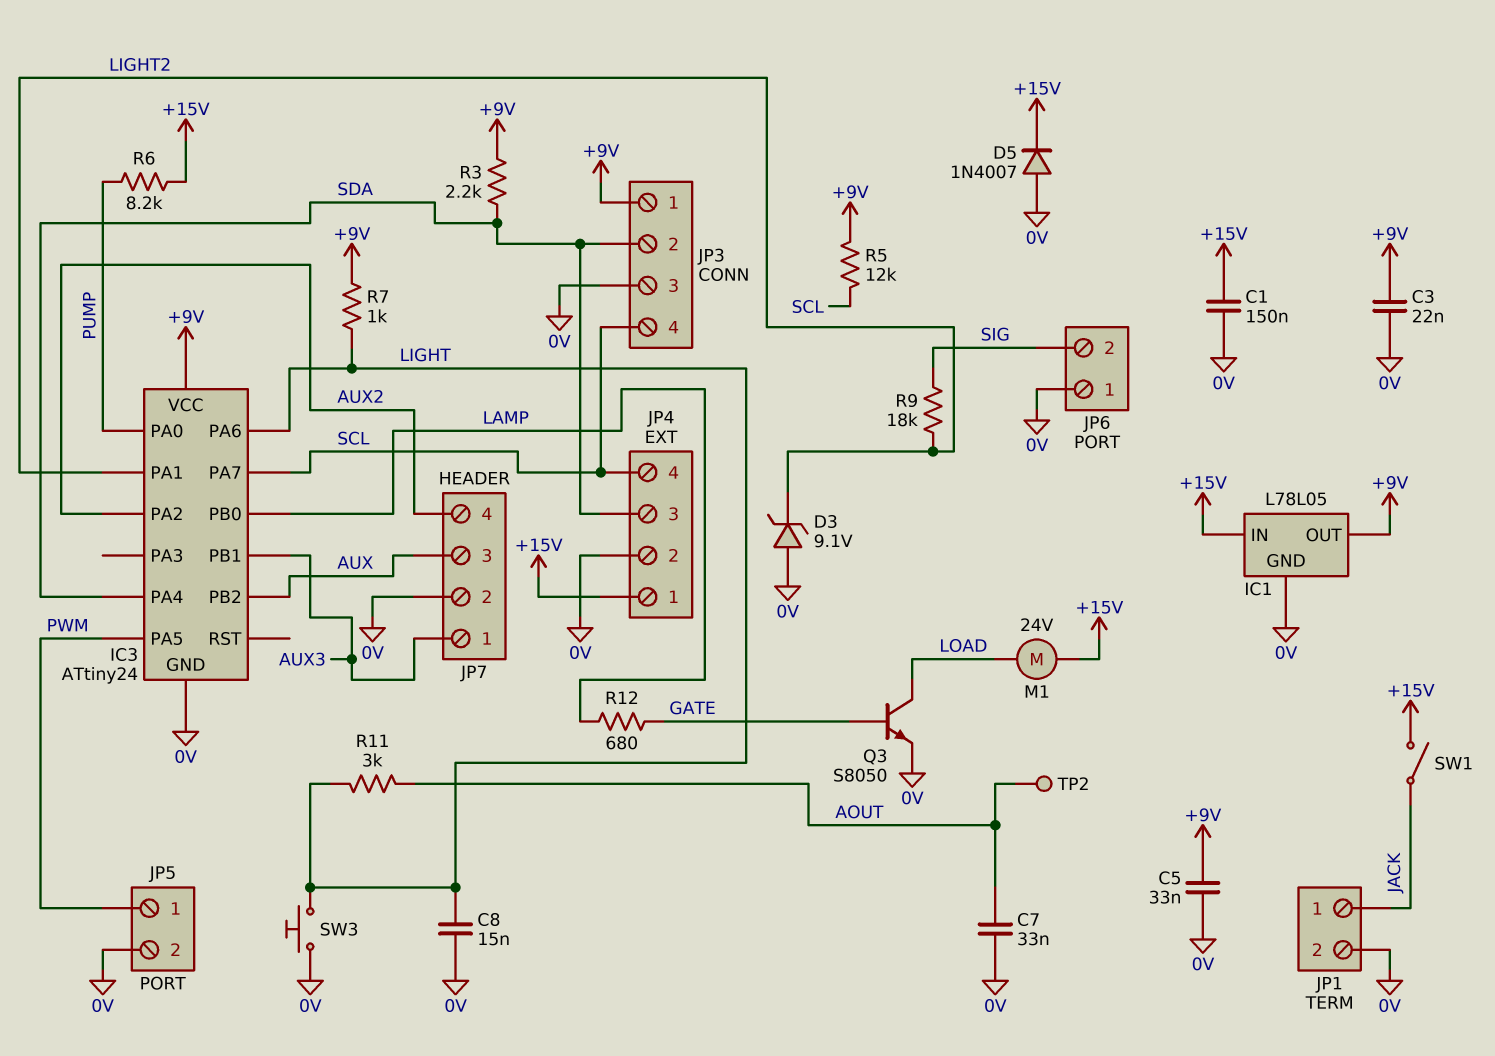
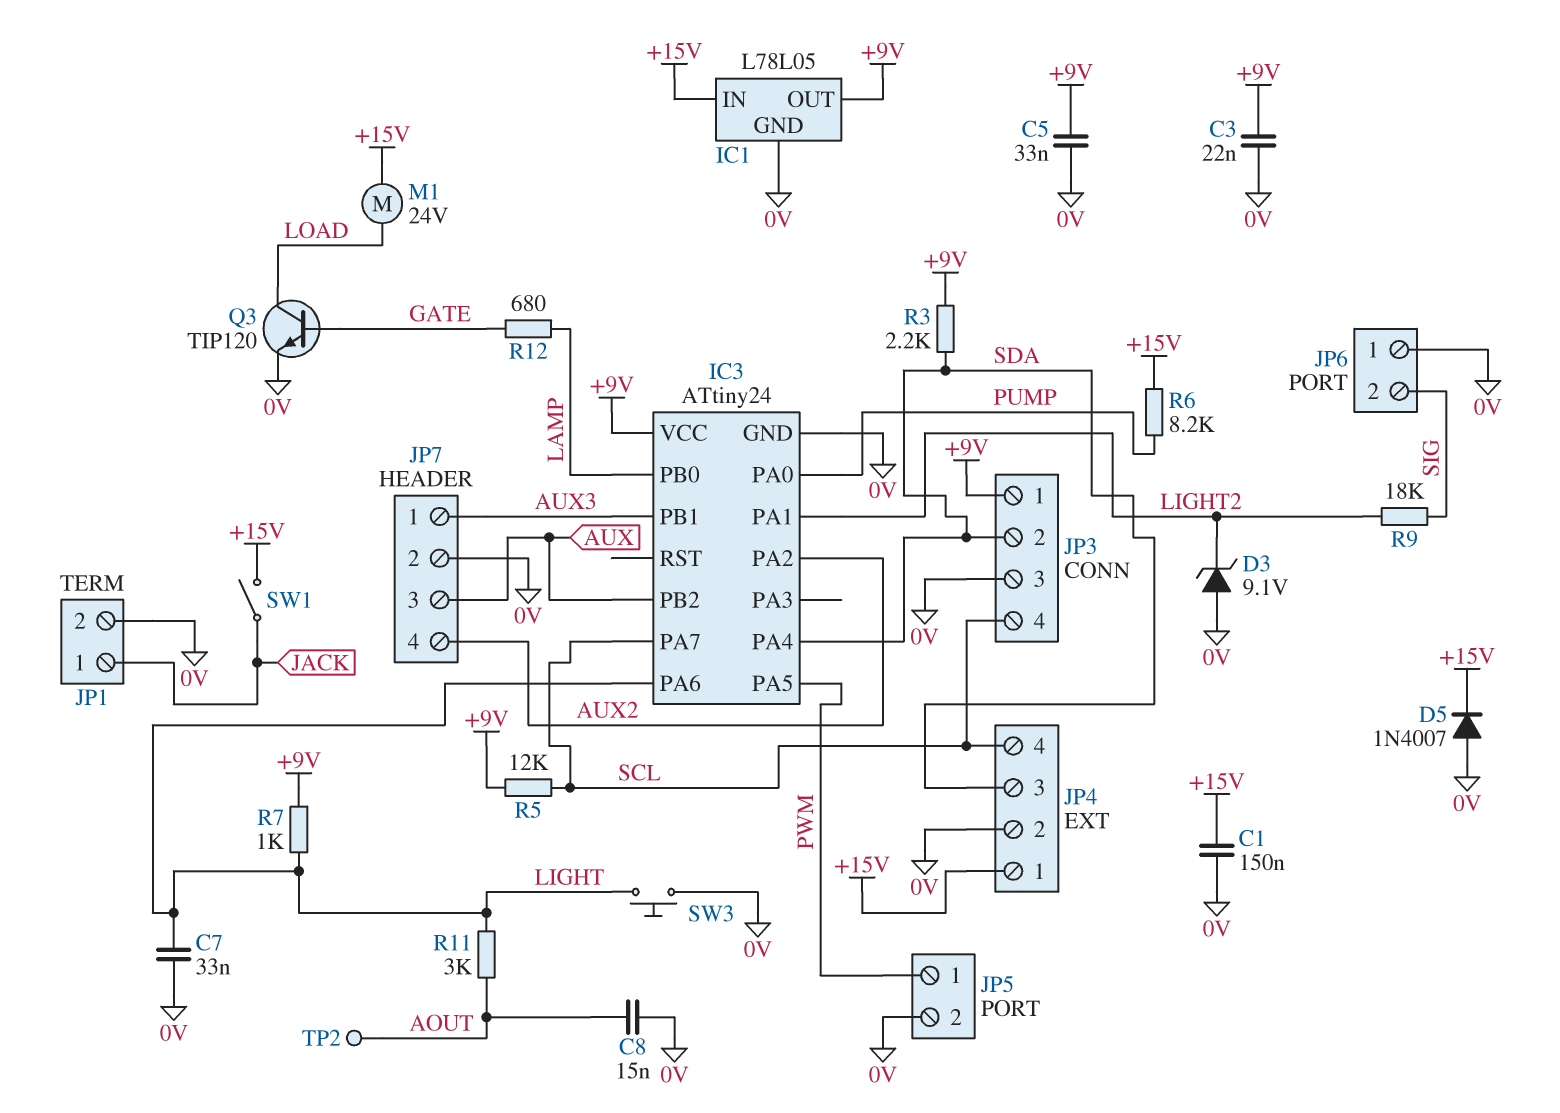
C7: 33nF (0V, AOUT) -> 33nF (0V, LIGHT)
C8: 15nF (0V, LIGHT) -> 15nF (0V, AOUT)
Q3: NPN S8050 (B GATE, C LOAD, E 0V) -> NPN TIP120 (B GATE, C LOAD, E 0V)

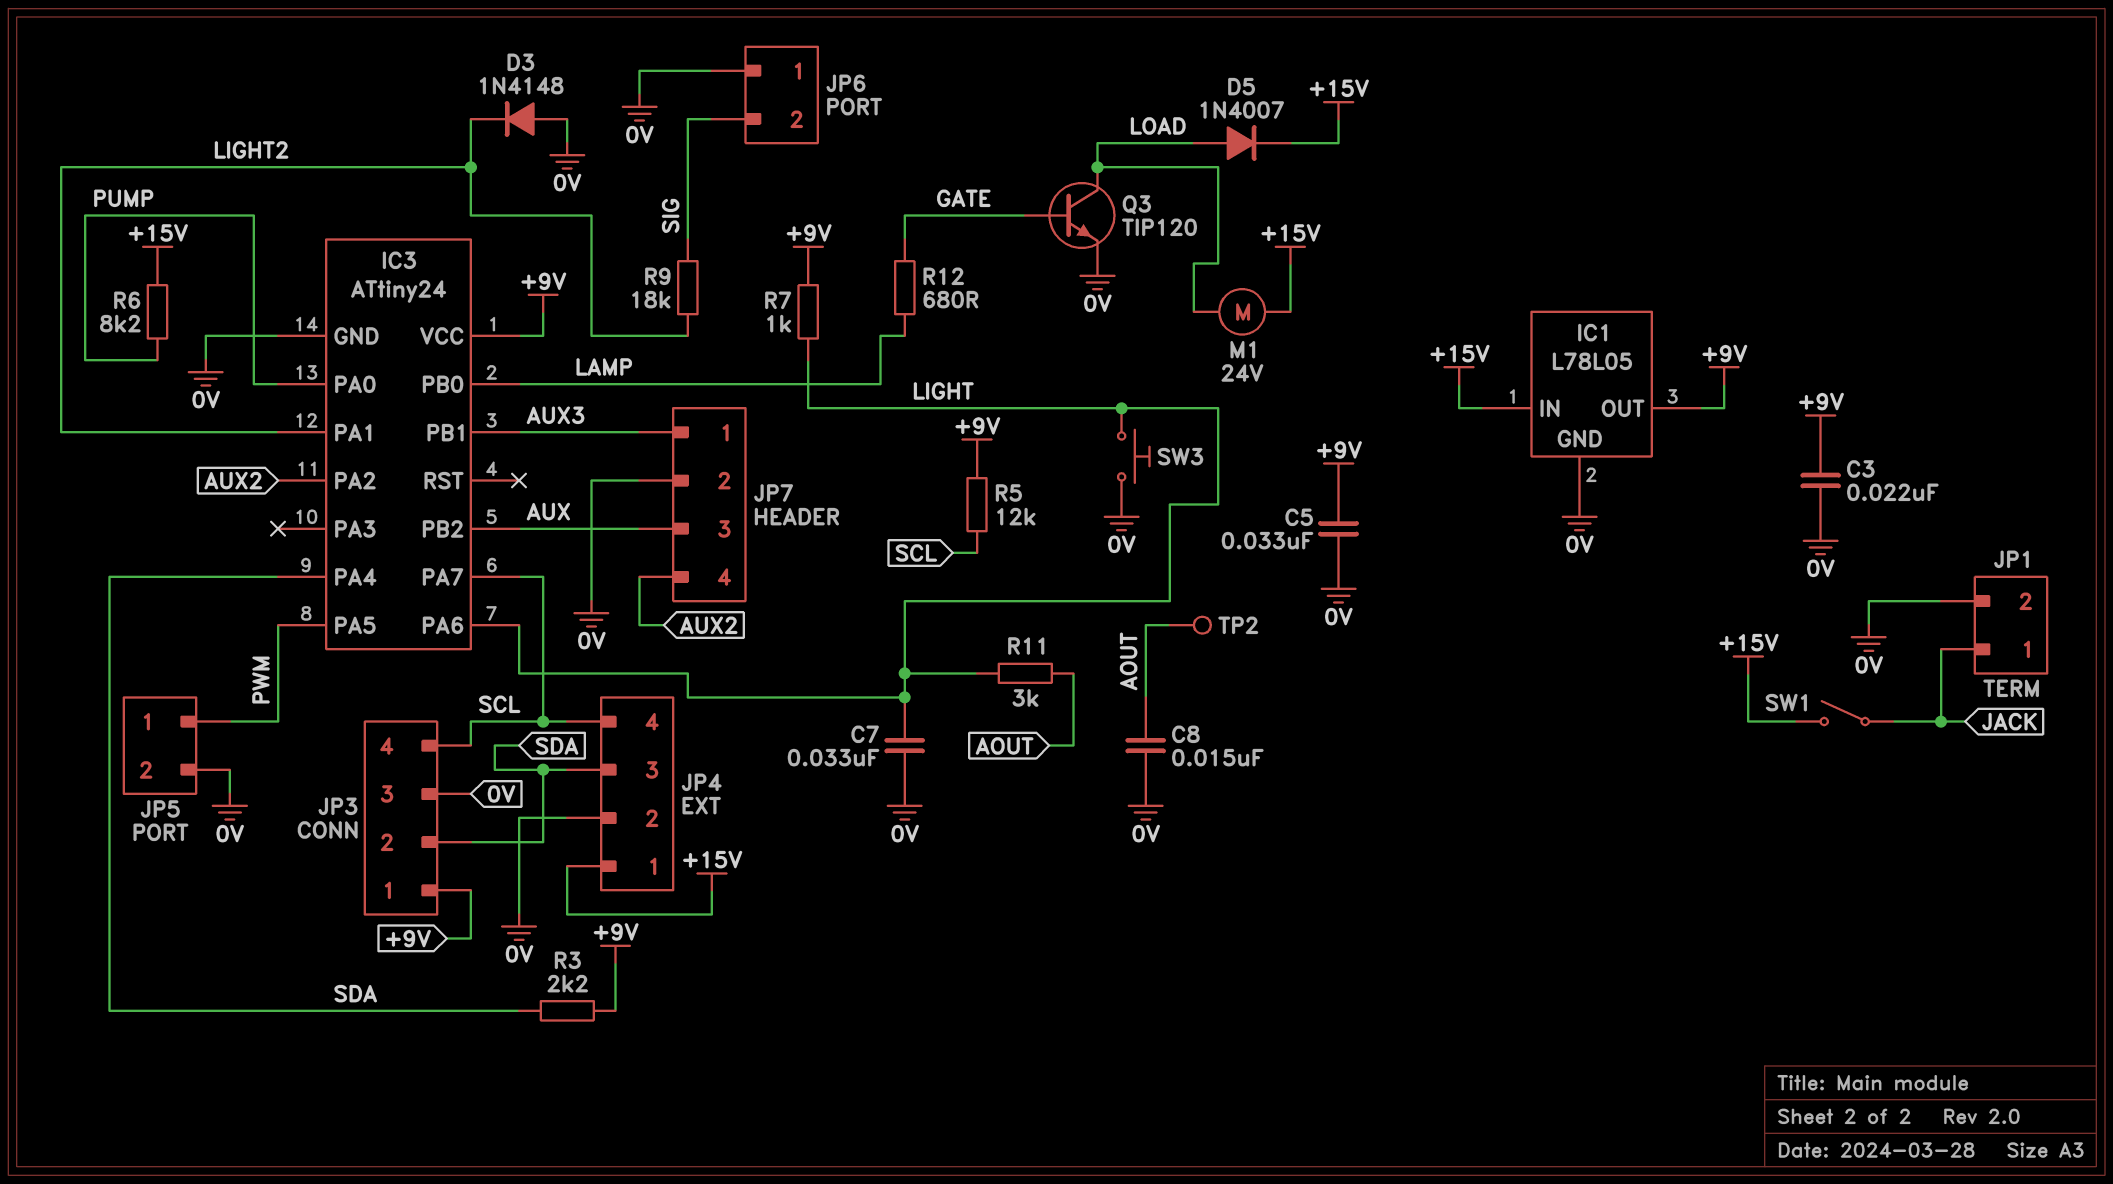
C1: 150nF (+15V, 0V) -> none
D3: zener 9.1V (A 0V, K LIGHT2) -> diode 1N4148 (A 0V, K LIGHT2)
D5: diode 1N4007 (A 0V, K +15V) -> diode 1N4007 (A LOAD, K +15V)

